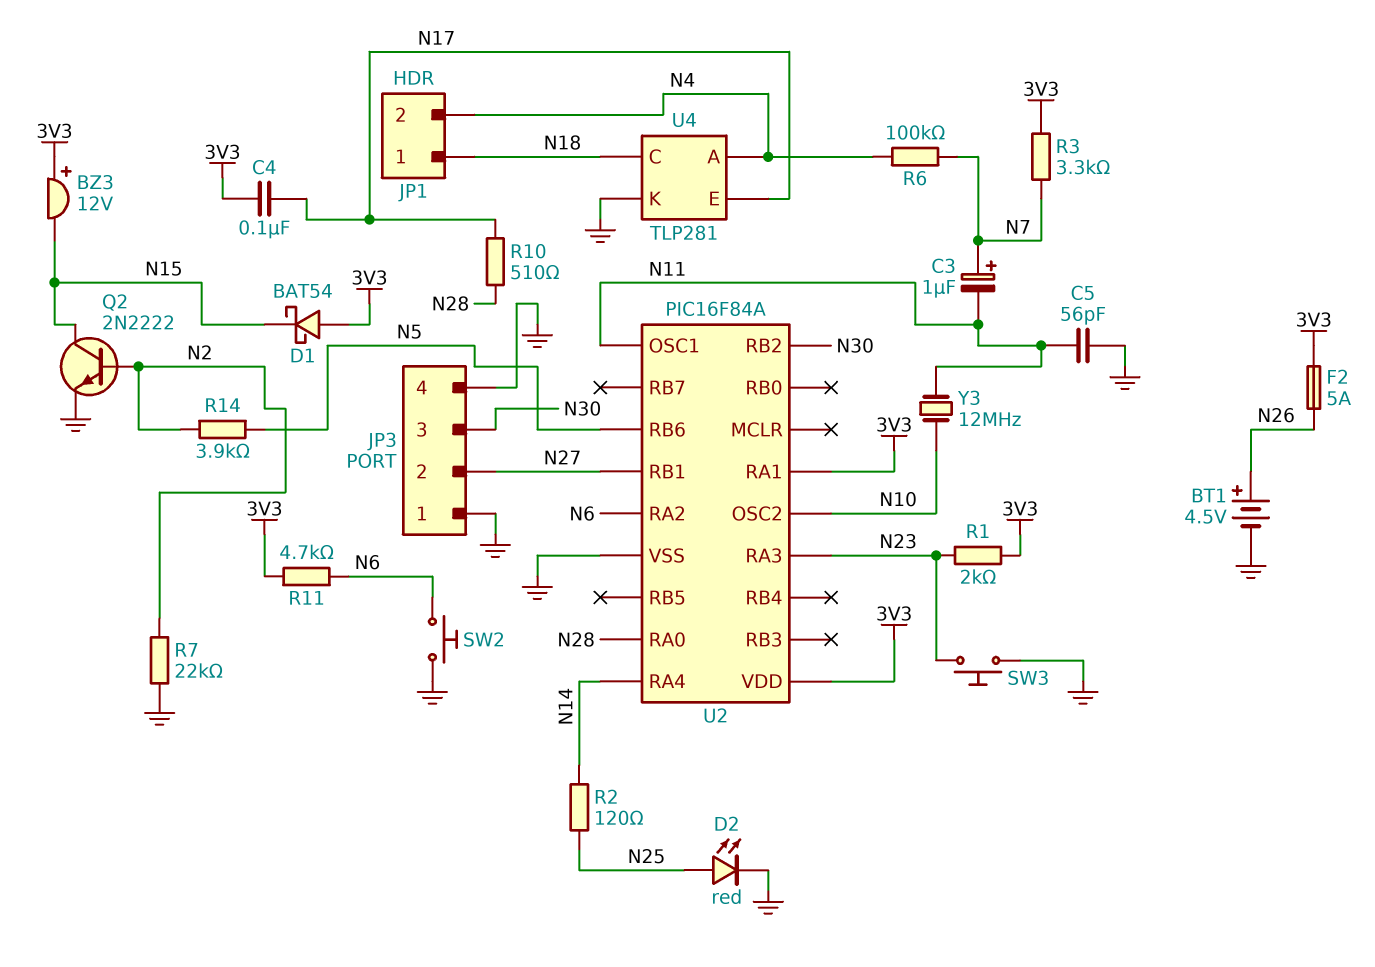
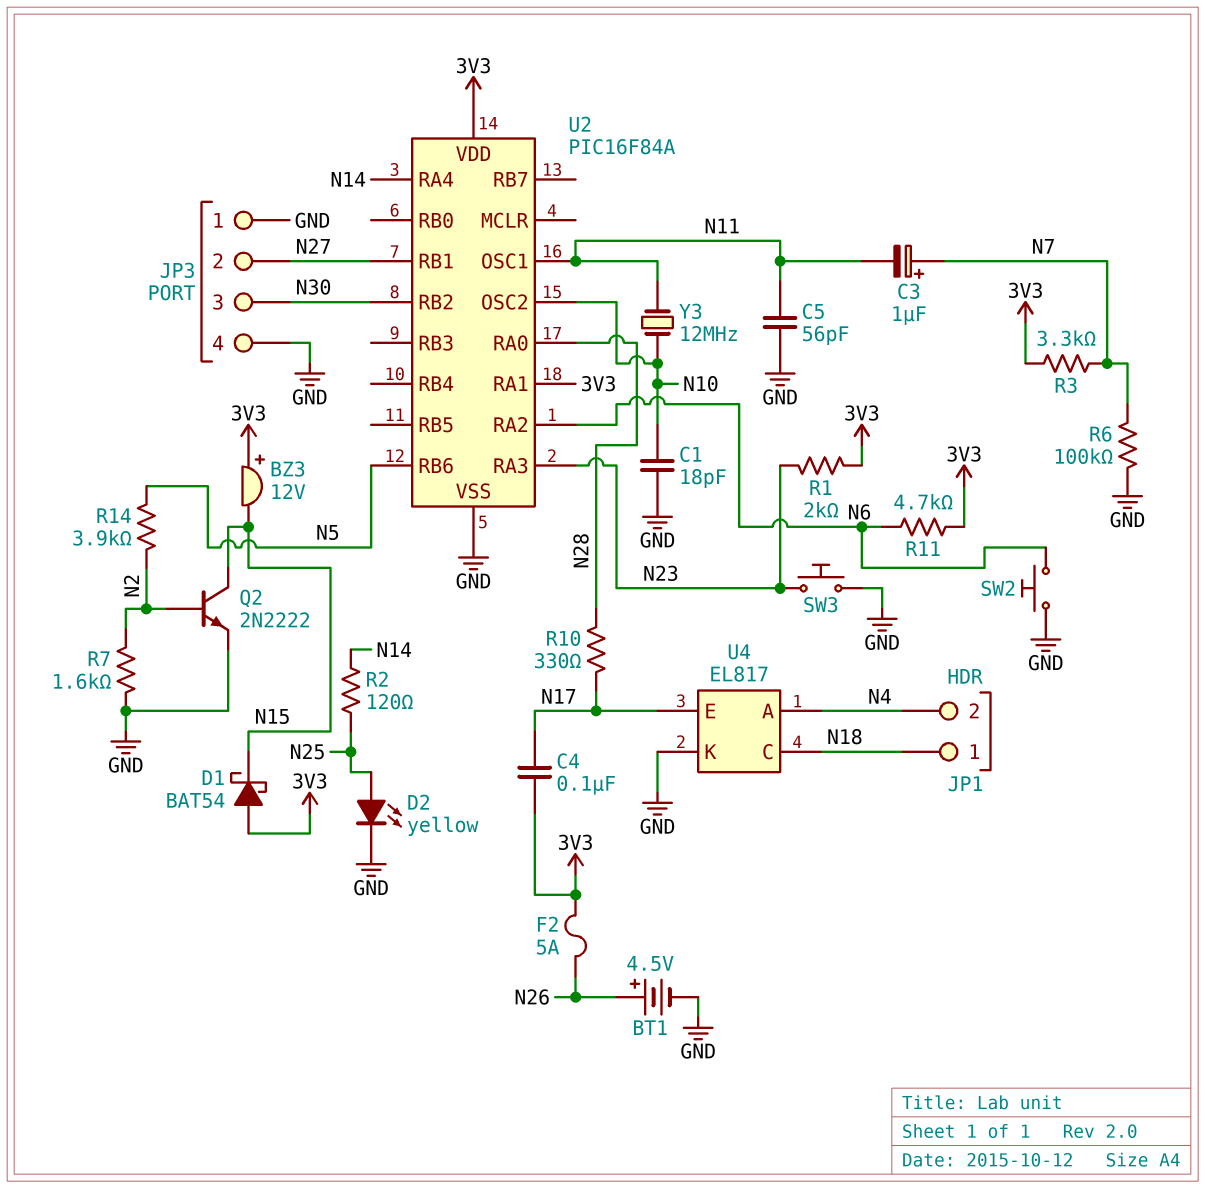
C1: none -> 18pF (GND, N10)
D2: LED red (A N25, K GND) -> LED yellow (A N25, K GND)
R6: 100k (N4, N7) -> 100k (GND, N7)
R7: 22k (GND, N2) -> 1.6k (GND, N2)
R10: 510 (N17, N28) -> 330 (N17, N28)
U4: TLP281 -> EL817

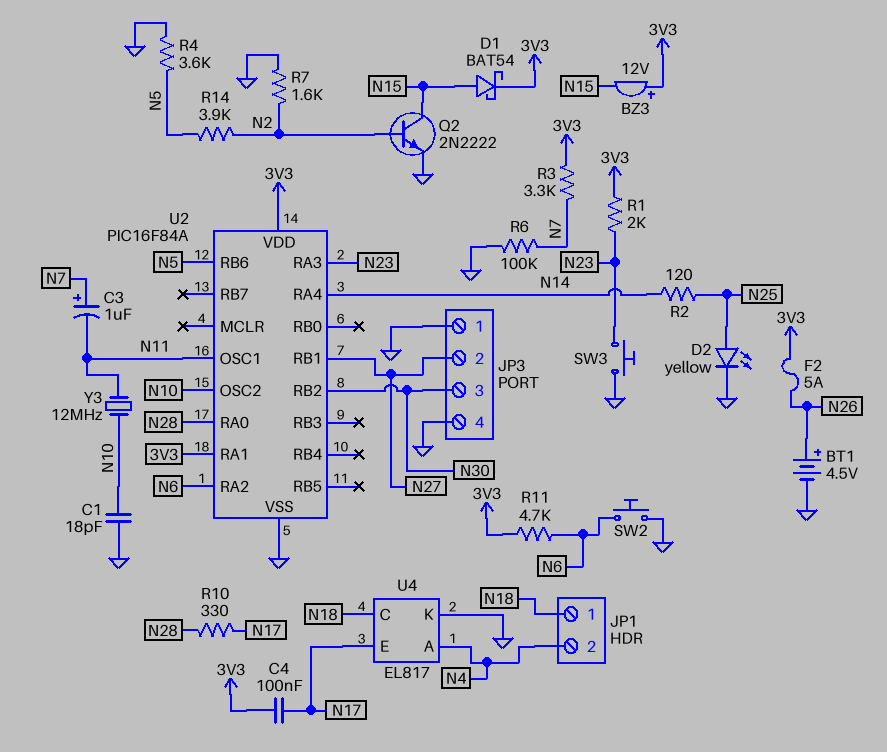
C5: 56pF (GND, N11) -> none
D1: schottky BAT54 (A 3V3, K N15) -> schottky BAT54 (A N15, K 3V3)
R4: none -> 3.6k (GND, N5)

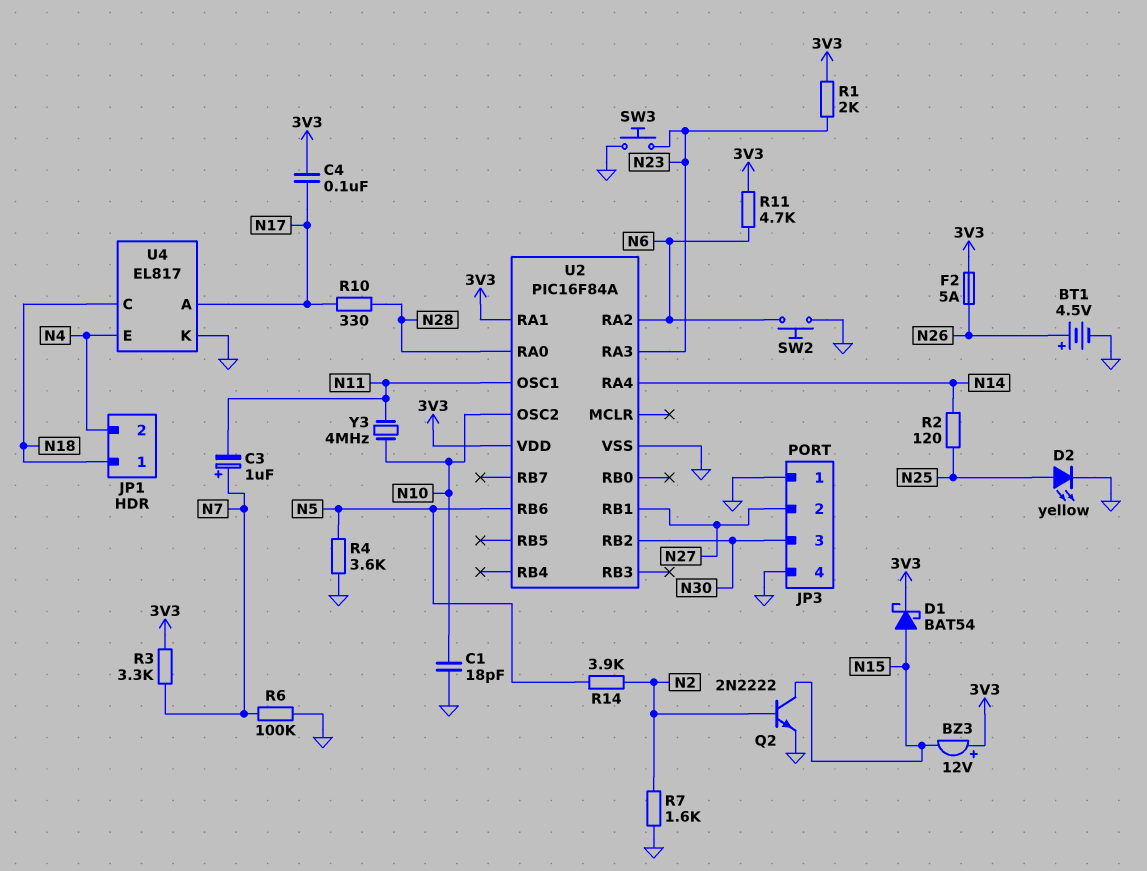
U4 pin A: N4 -> N17
U4 pin E: N17 -> N4
Y3: 12MHz (N10, N11) -> 4MHz (N10, N11)

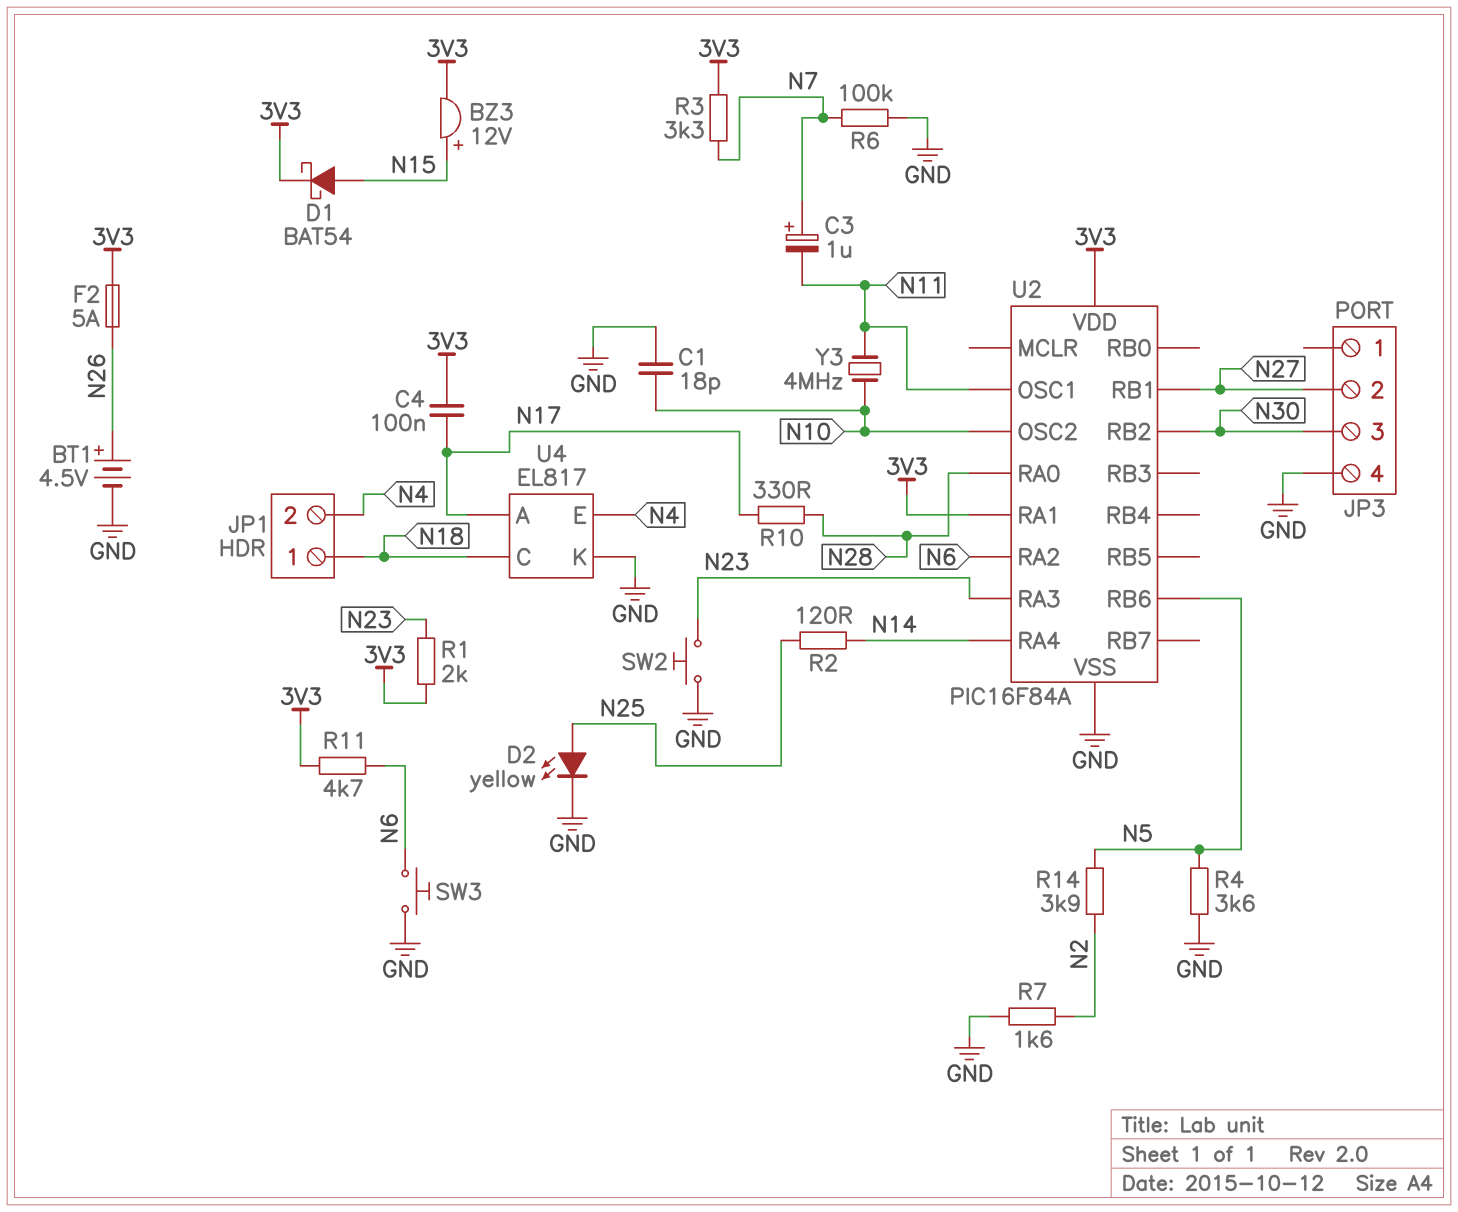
BZ3: buzzer 12V (plus 3V3, minus N15) -> buzzer 12V (plus N15, minus 3V3)
JP3 pin 1: GND -> none
Q2: NPN 2N2222 (B N2, C N15, E GND) -> none
SW2: button (GND, N6) -> button (GND, N23)
SW3: button (GND, N23) -> button (GND, N6)

